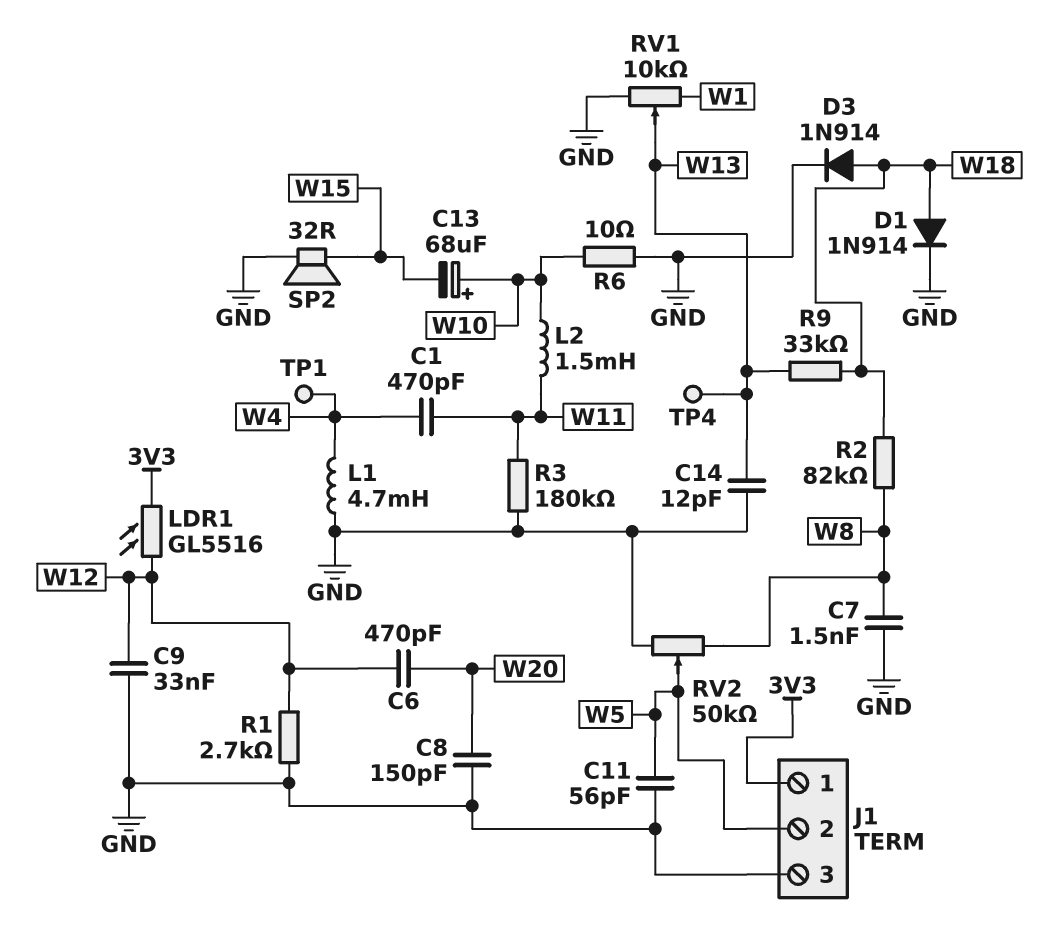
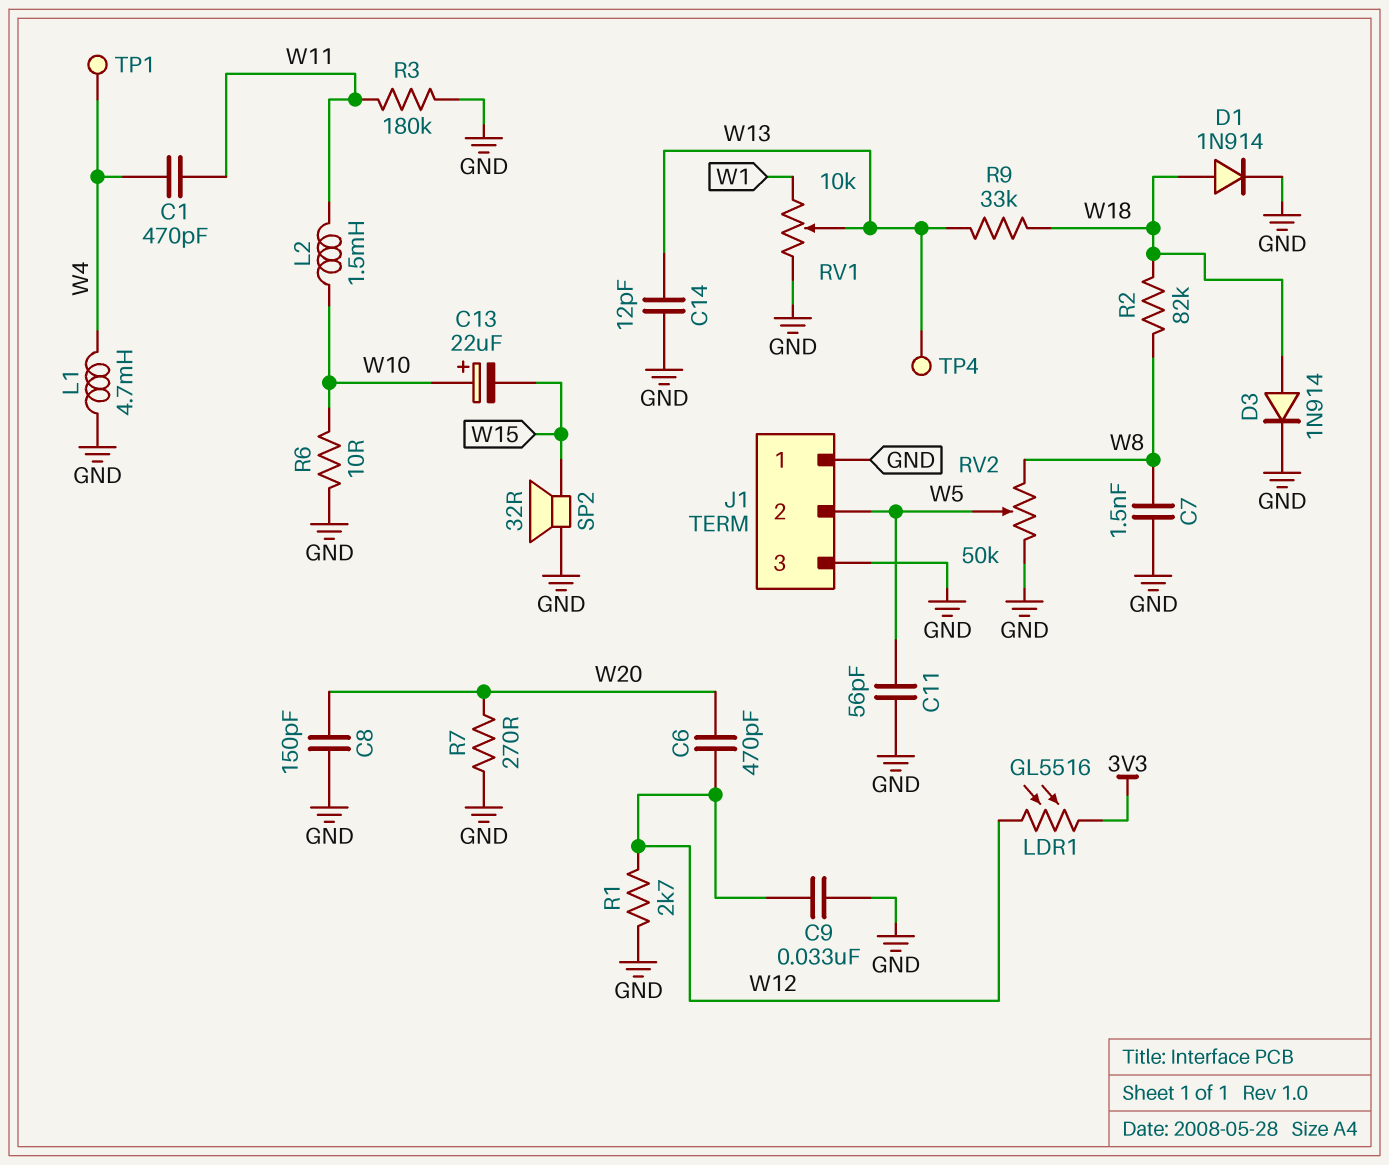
C13: 68uF (plus W10, minus W15) -> 22uF (plus W10, minus W15)
J1 pin 1: 3V3 -> GND
R7: none -> 270 (GND, W20)

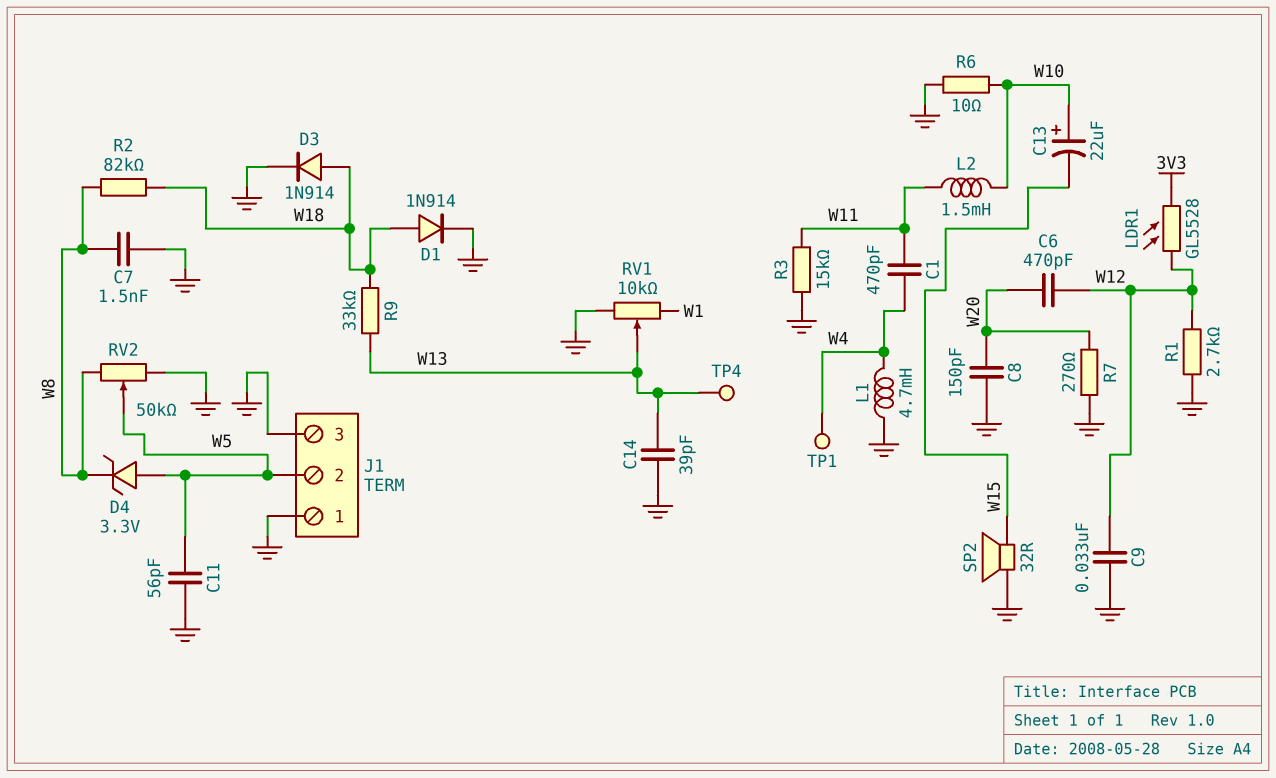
C14: 12pF (GND, W13) -> 39pF (GND, W13)
D4: none -> zener 3.3V (A W5, K W8)
LDR1: GL5516 (3V3, W12) -> GL5528 (3V3, W12)
R3: 180k (GND, W11) -> 15k (GND, W11)

